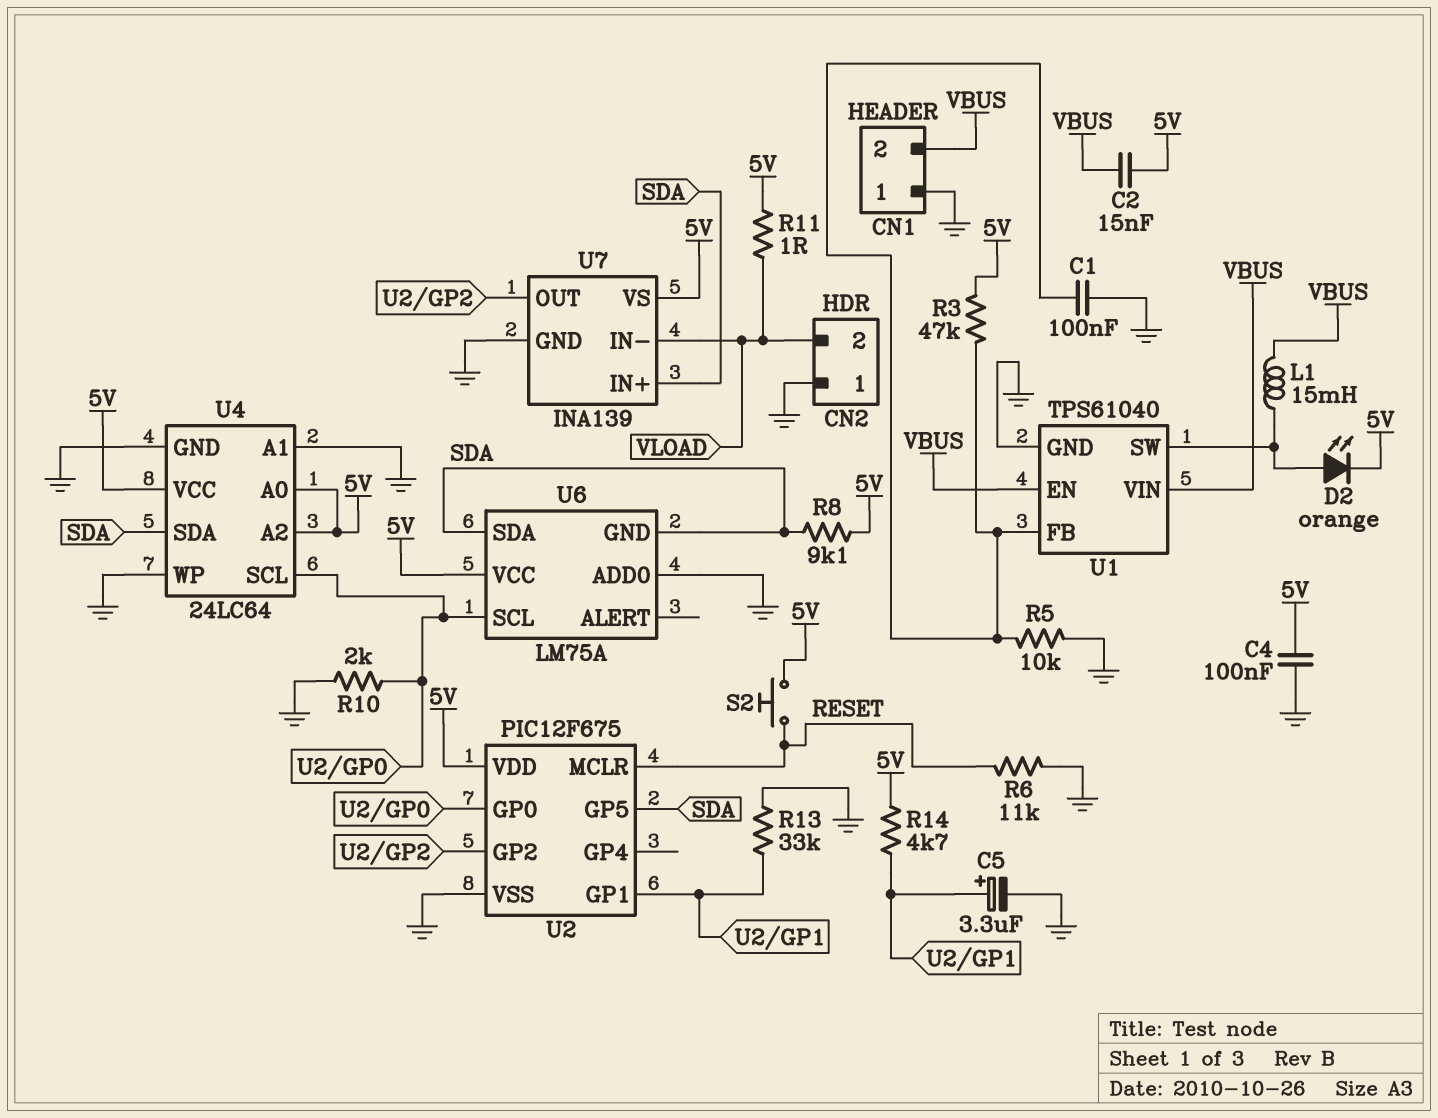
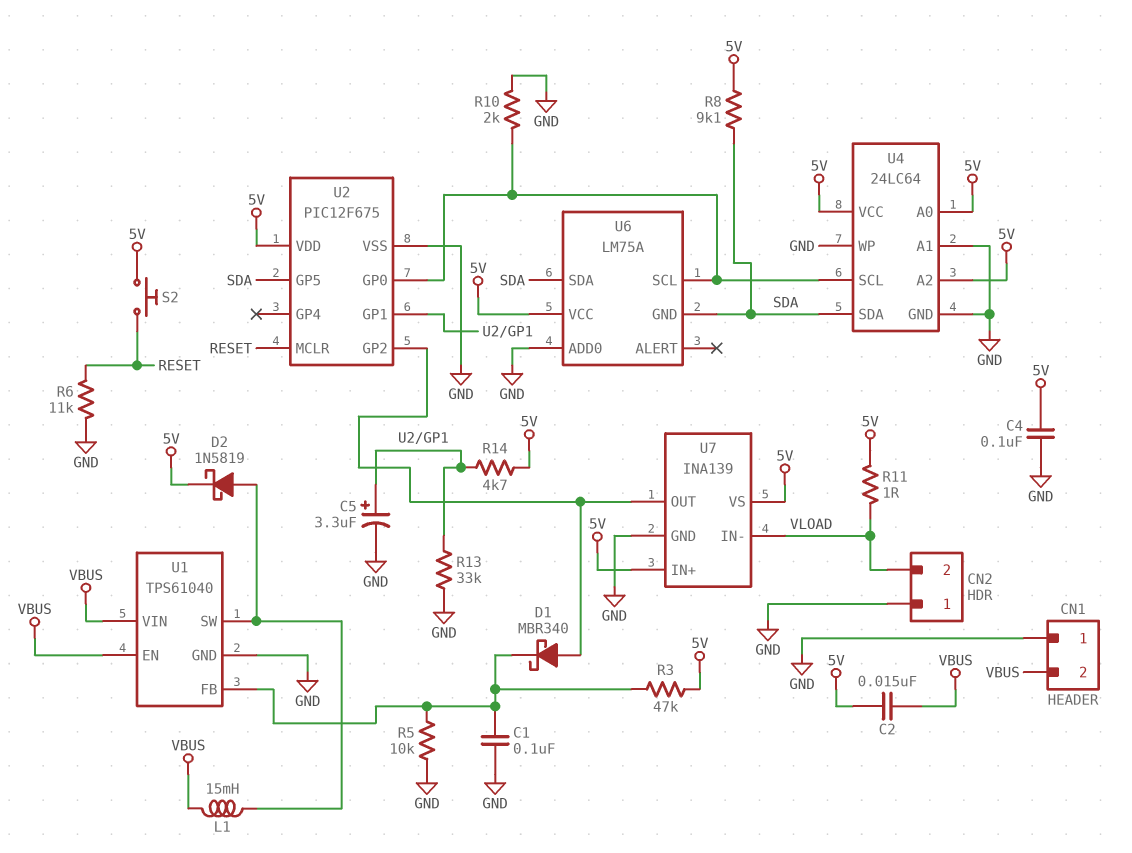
D1: none -> schottky MBR340 (A U2/GP2, K U1/FB)
D2: LED orange (A U1/SW, K 5V) -> schottky 1N5819 (A U1/SW, K 5V)
U7 pin IN+: SDA -> 5V

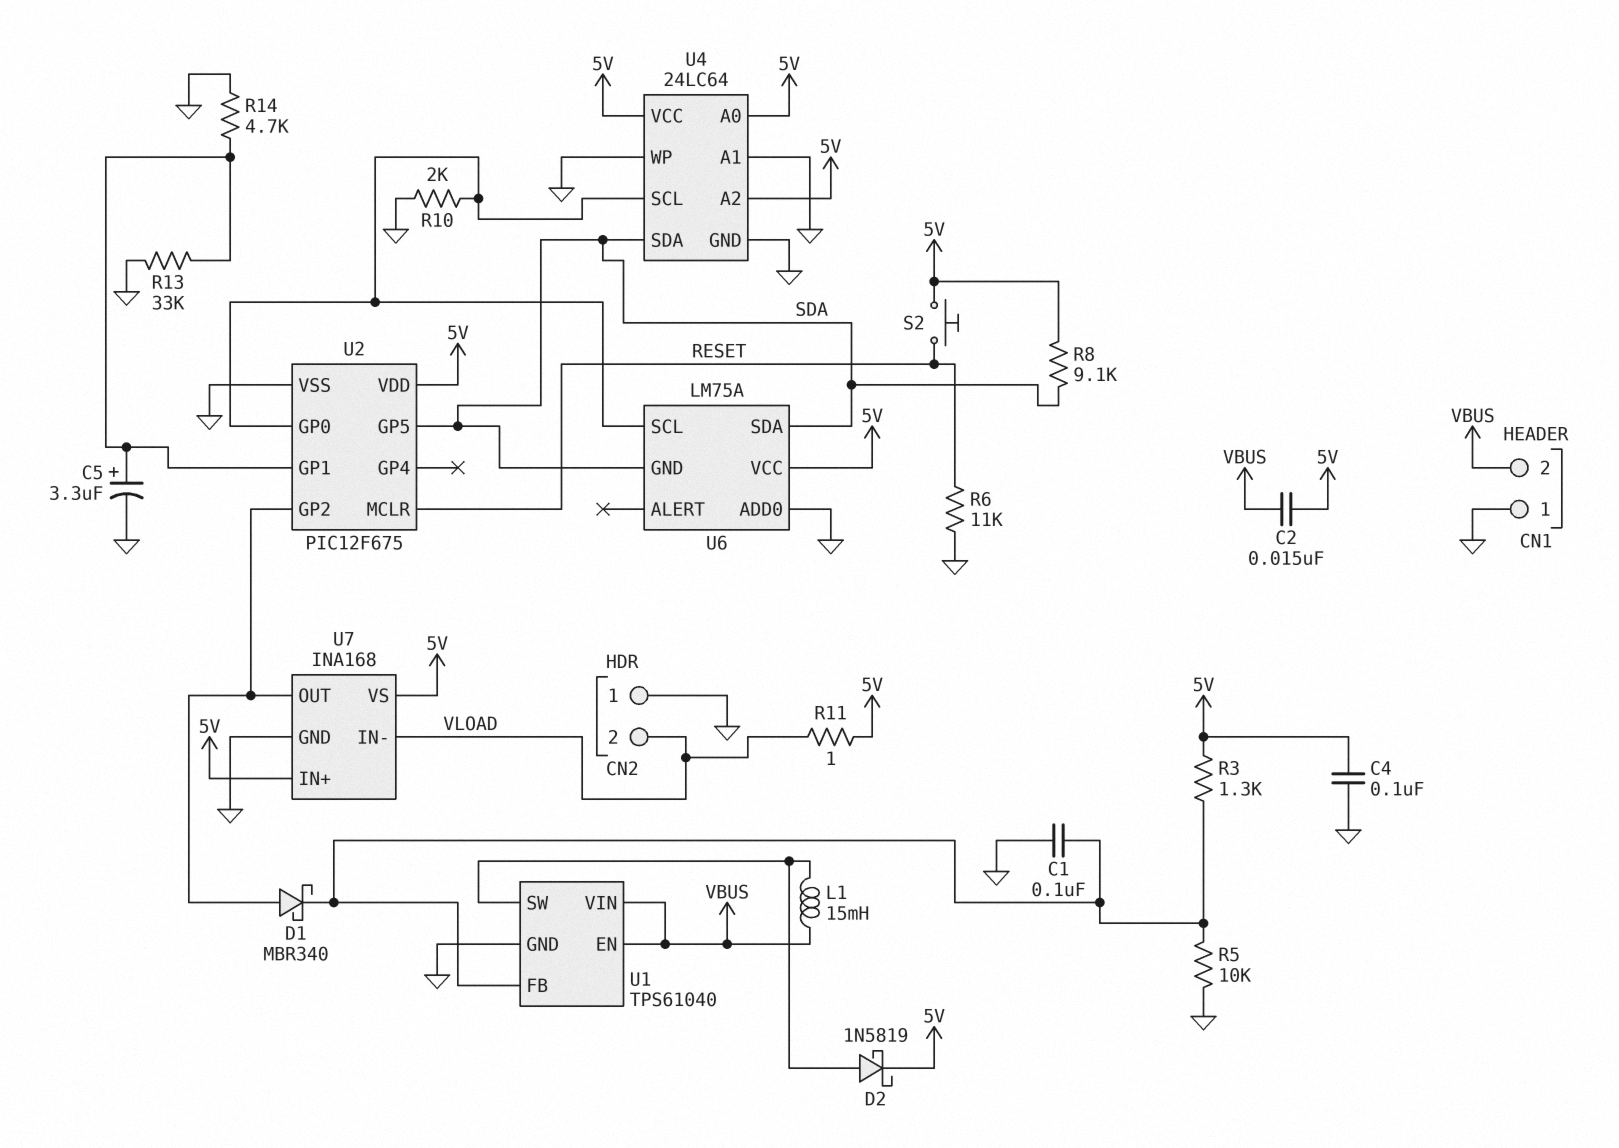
R3: 47k (5V, U1/FB) -> 1.3k (5V, U1/FB)
R14: 4.7k (5V, U2/GP1) -> 4.7k (GND, U2/GP1)
U7: INA139 -> INA168

